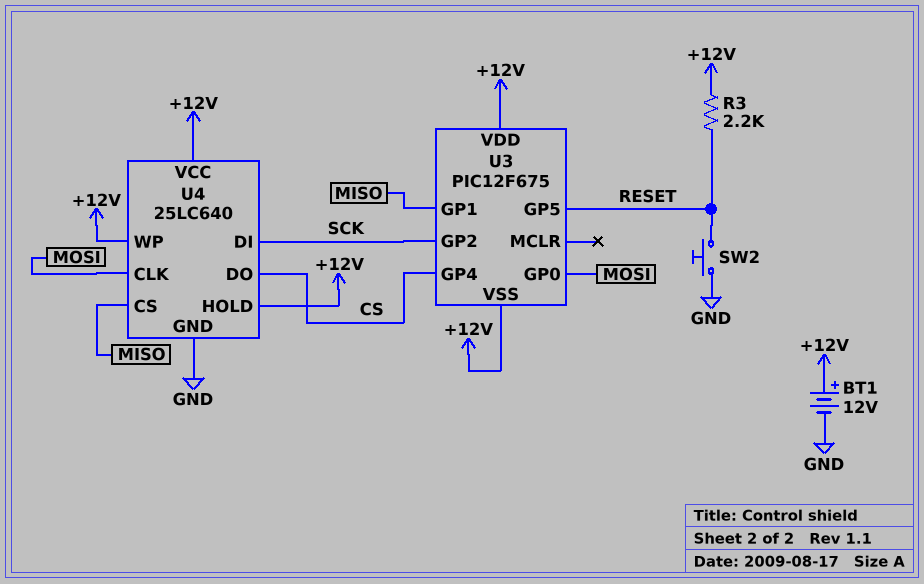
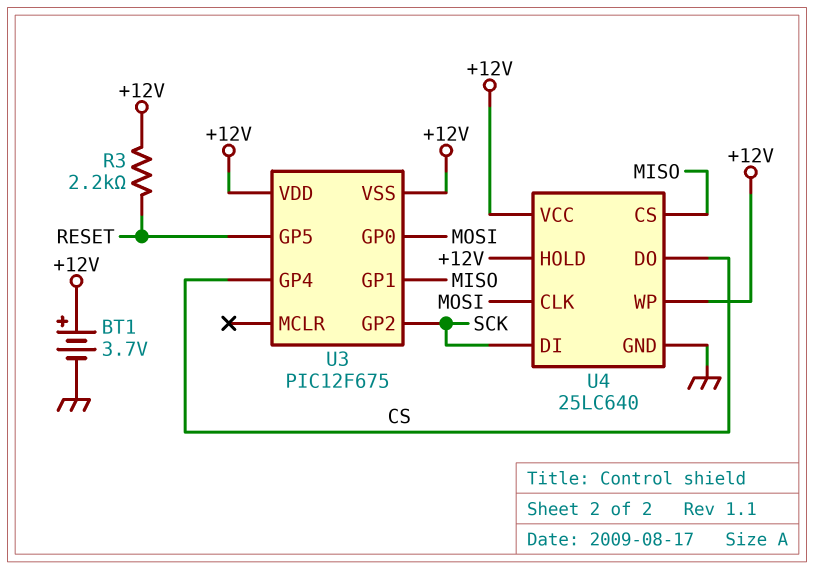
BT1: 12V (plus +12V, minus GND) -> 3.7V (plus +12V, minus GND)
SW2: button (GND, RESET) -> none

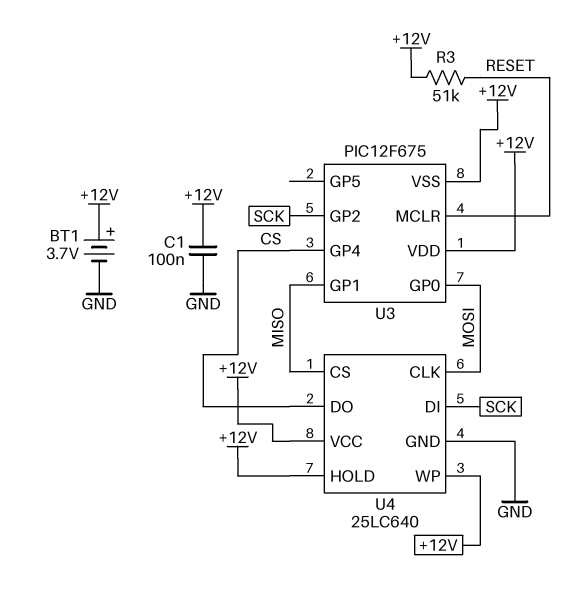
C1: none -> 100nF (+12V, GND)
R3: 2.2k (+12V, RESET) -> 51k (+12V, RESET)
U3 pin GP5: RESET -> none
U3 pin MCLR: none -> RESET

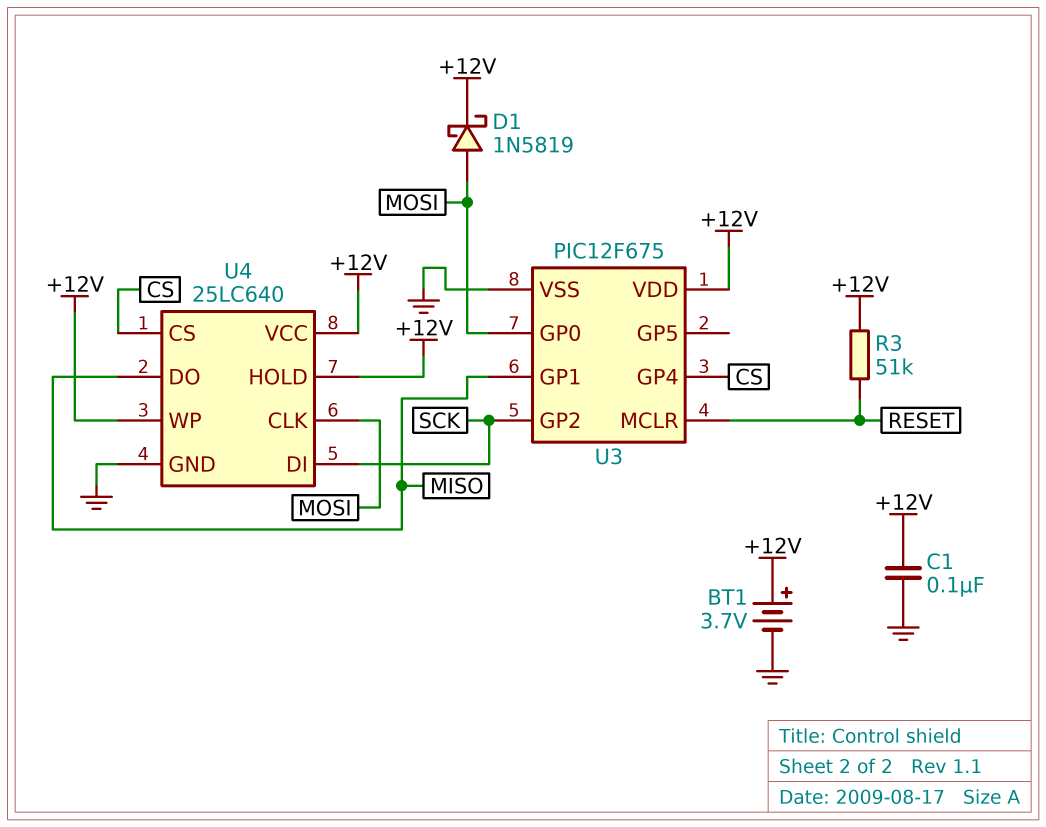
D1: none -> schottky 1N5819 (A MOSI, K +12V)
U3 pin VSS: +12V -> GND
U4 pin CS: MISO -> CS
U4 pin DO: CS -> MISO

